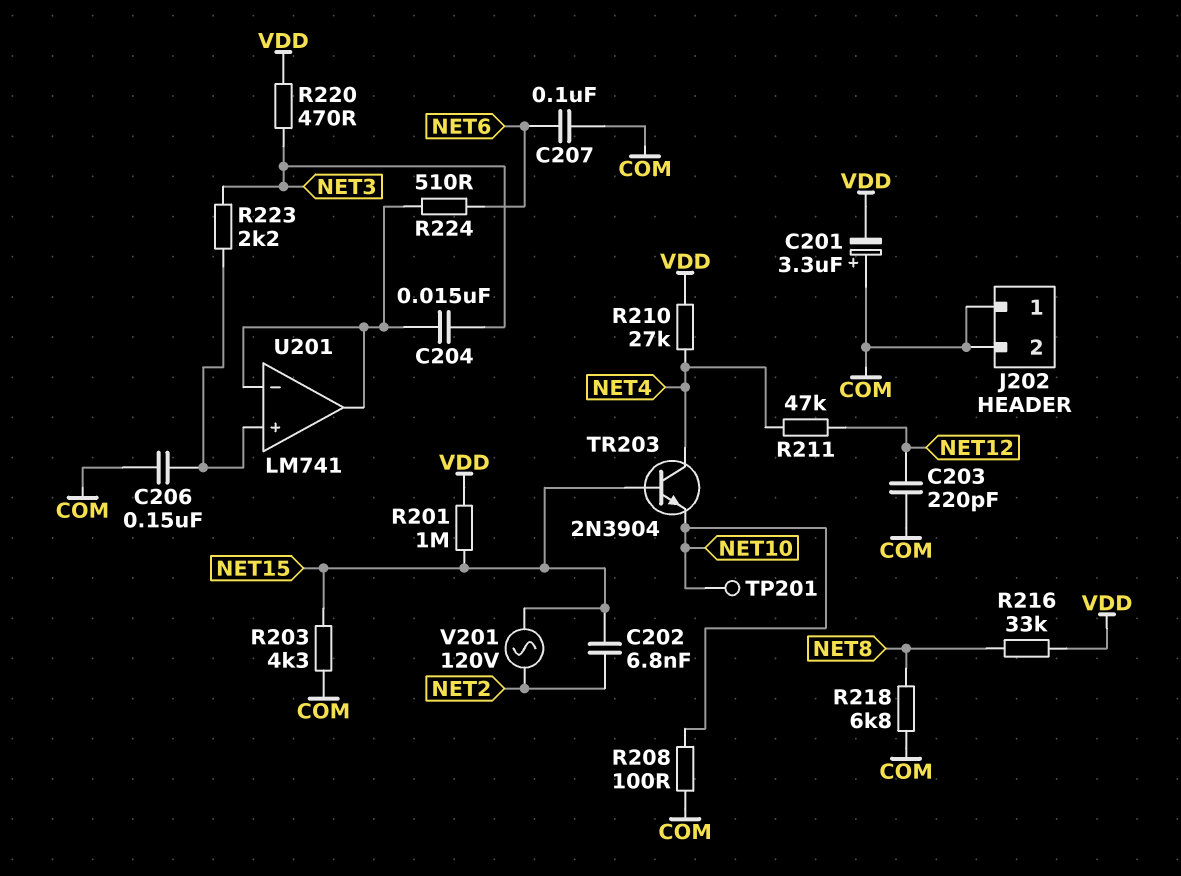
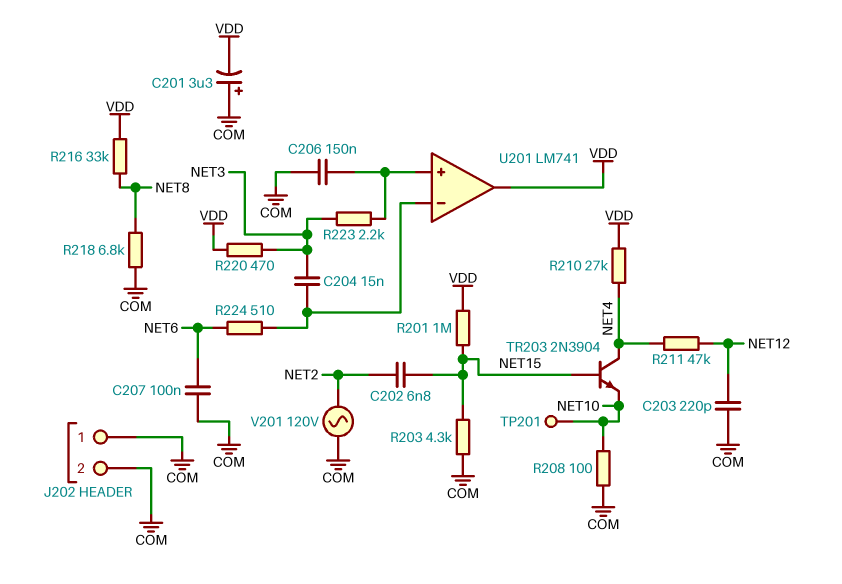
U201 pin out: U201/in- -> VDD
V201: AC 120V (NET2, NET15) -> AC 120V (COM, NET2)

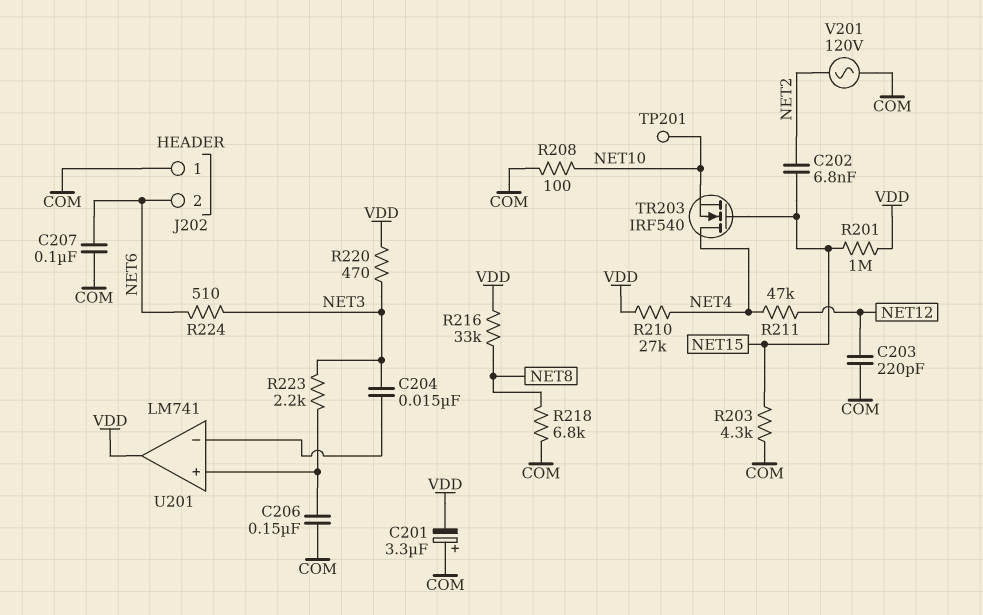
J202 pin 2: COM -> NET6
R224: 510 (NET6, U201/in-) -> 510 (NET3, NET6)
TR203: NPN 2N3904 (B NET15, C NET4, E NET10) -> NMOS IRF540 (G NET15, D NET4, S NET10)

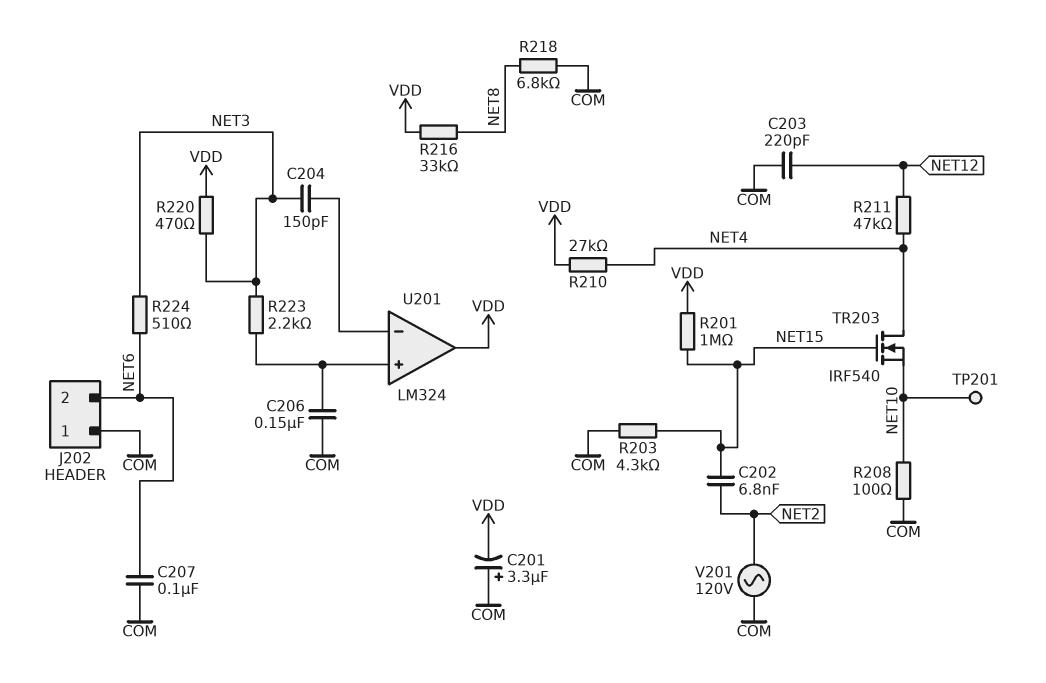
C204: 15nF (NET3, U201/in-) -> 150pF (NET3, U201/in-)
U201: LM741 -> LM324

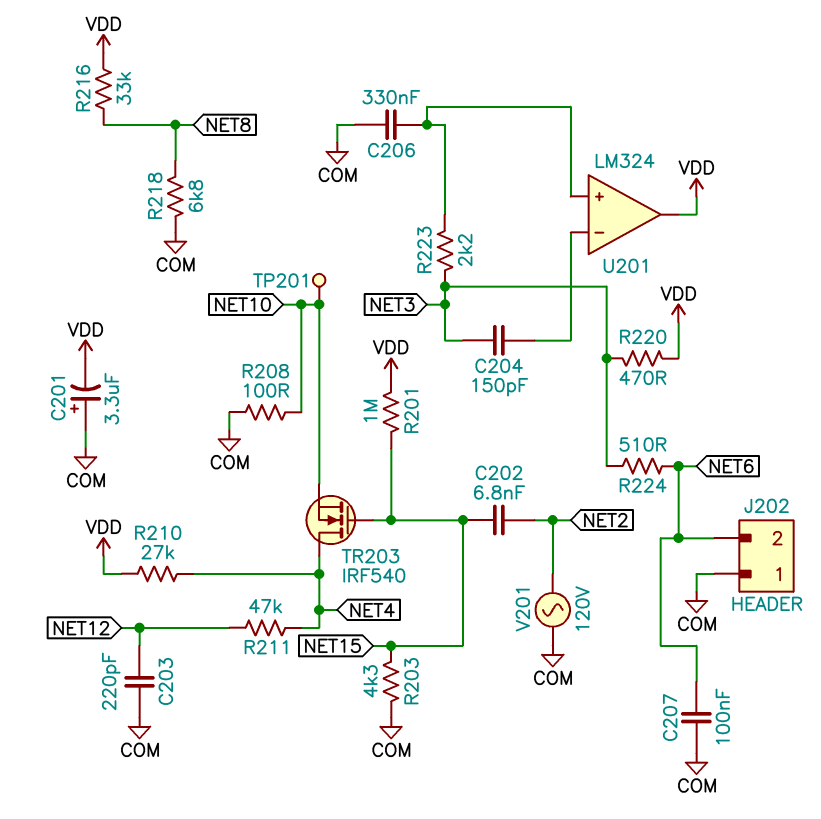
C206: 150nF (COM, U201/in+) -> 330nF (COM, U201/in+)

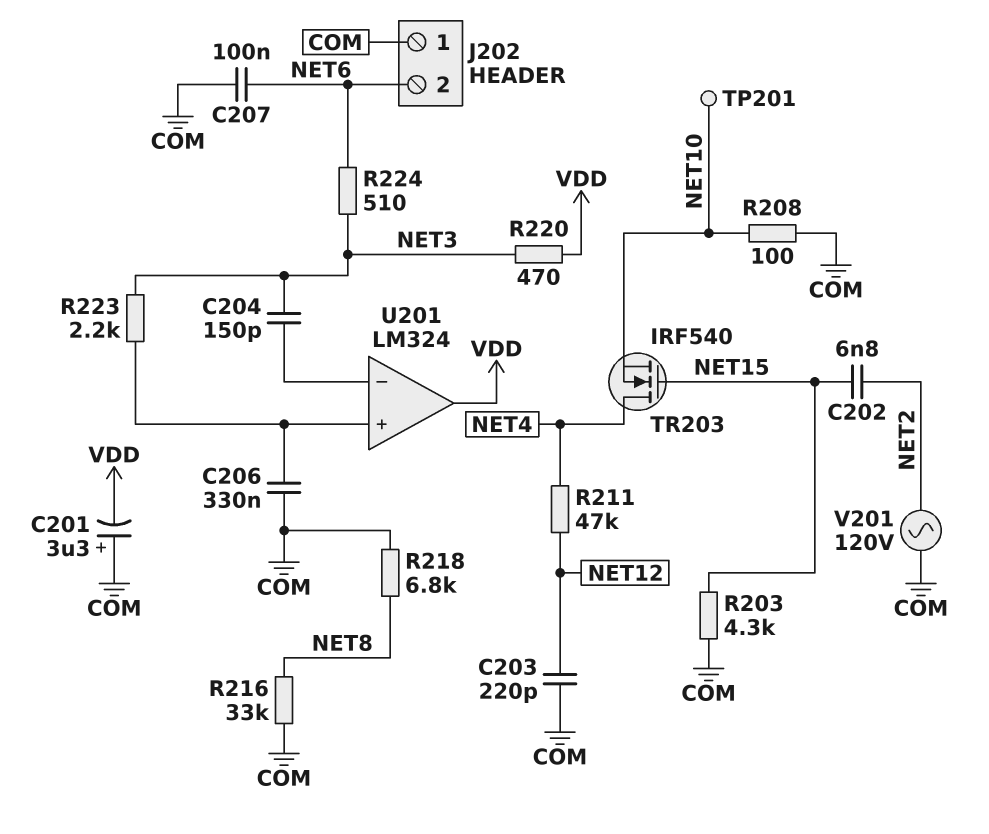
R201: 1M (NET15, VDD) -> none
R210: 27k (NET4, VDD) -> none
R216: 33k (NET8, VDD) -> 33k (COM, NET8)

